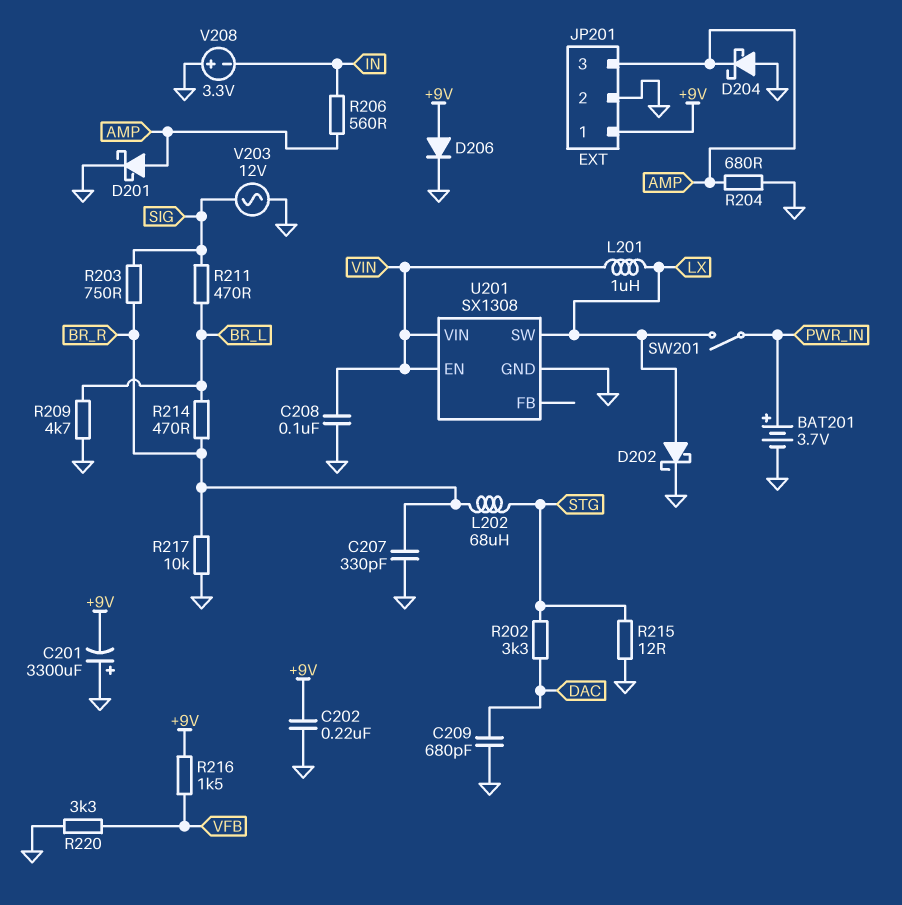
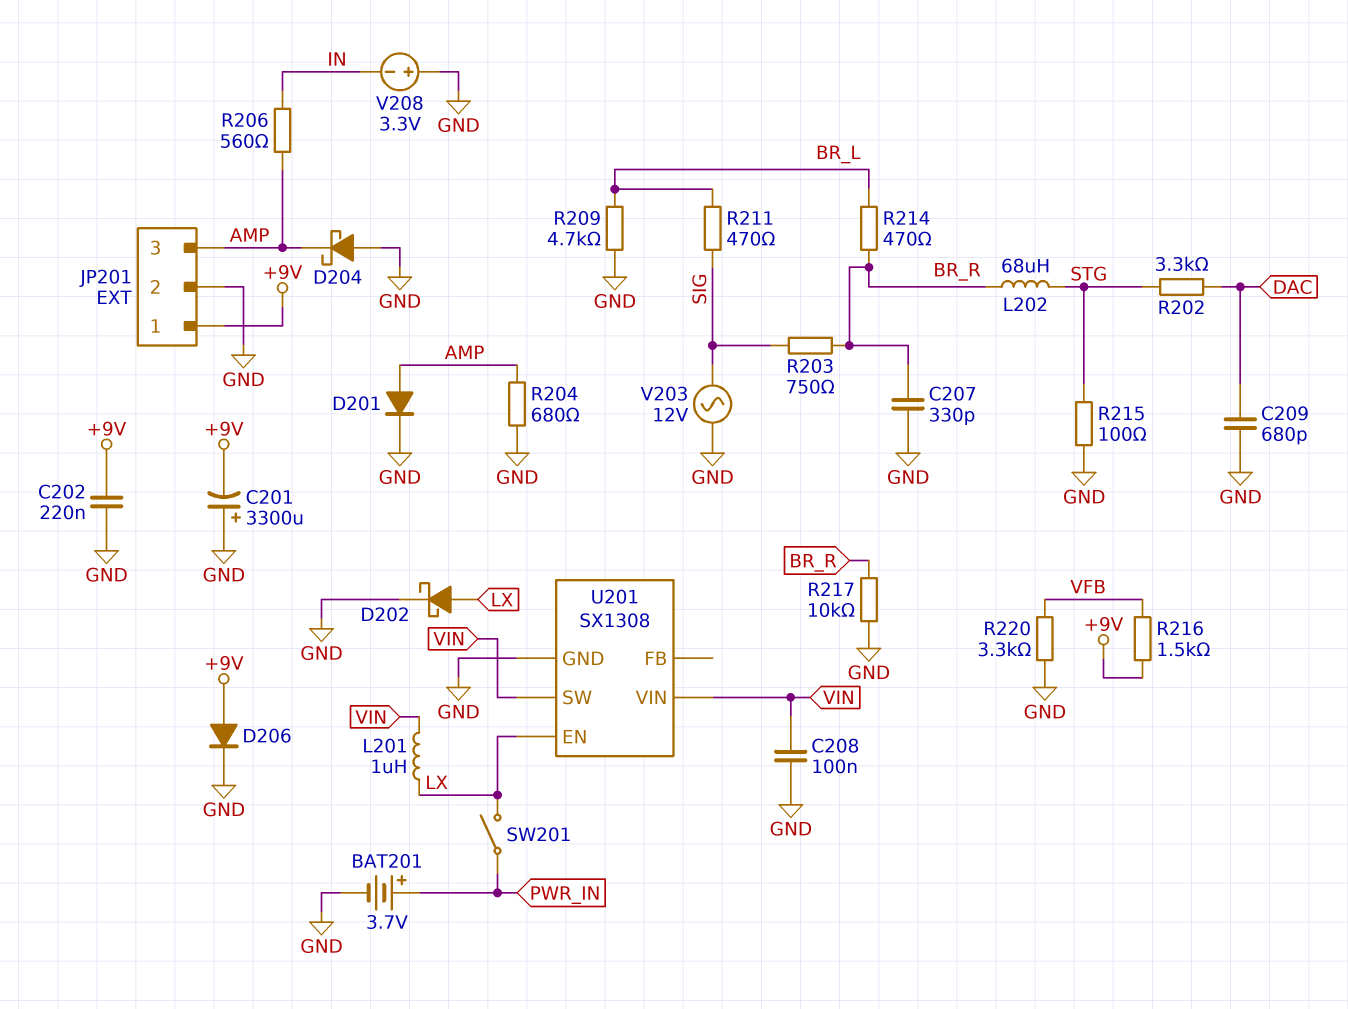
D201: schottky (A AMP, K GND) -> diode (A AMP, K GND)
R215: 12 (GND, STG) -> 100 (GND, STG)
U201 pin EN: VIN -> LX
U201 pin SW: LX -> VIN

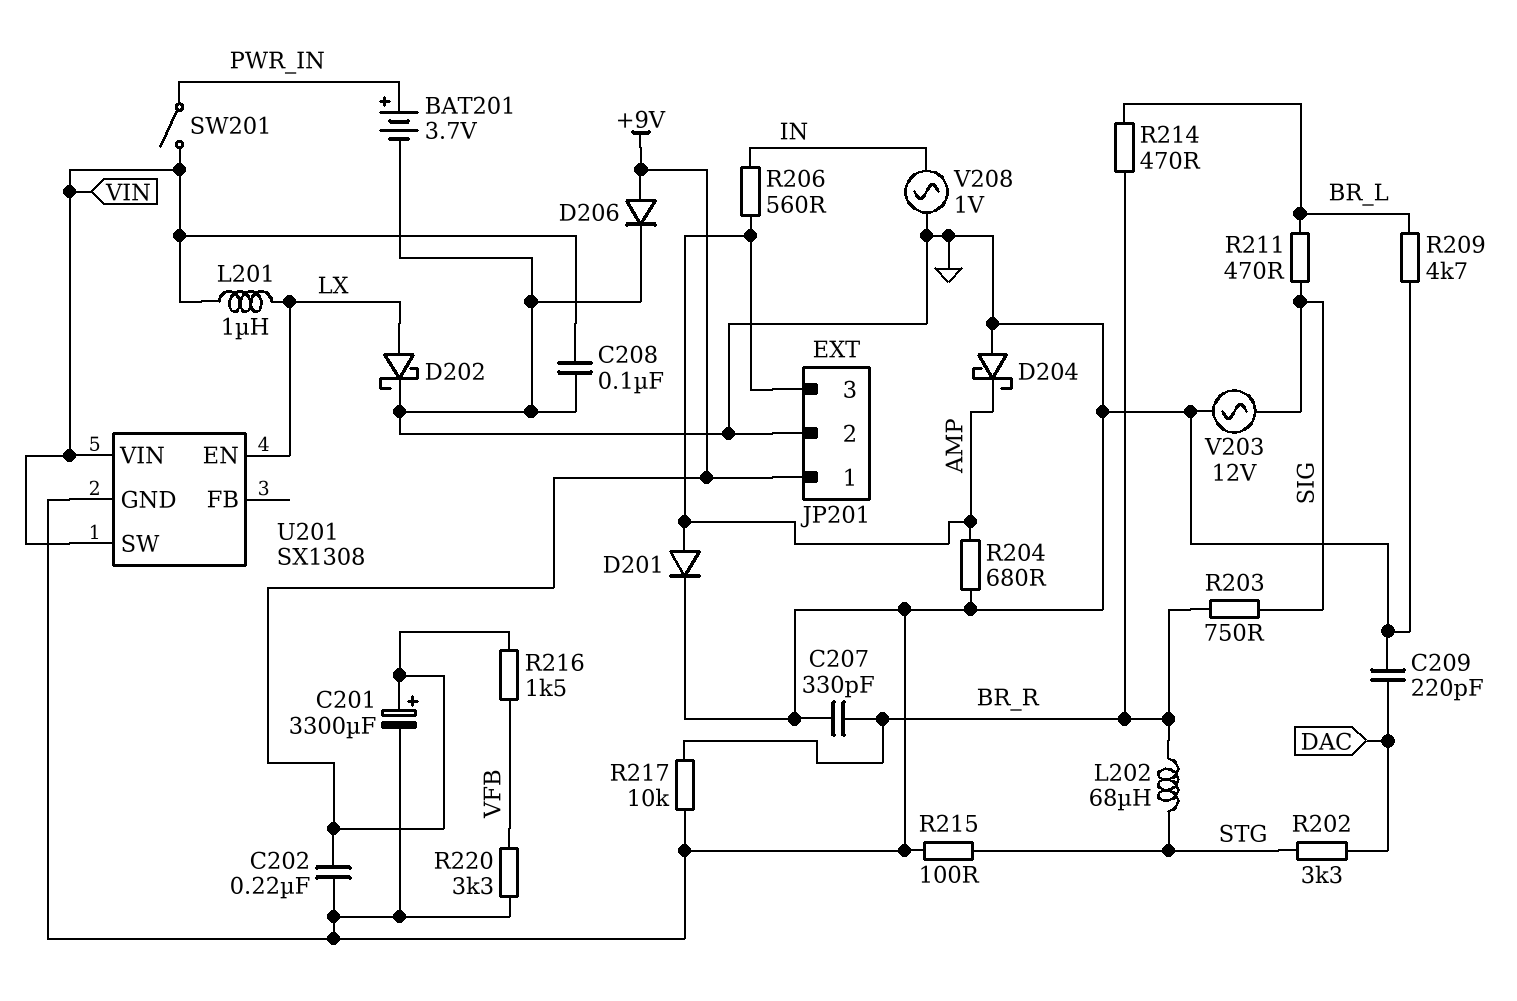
C201: 3300uF (plus GND, minus +9V) -> 3300uF (plus +9V, minus GND)
C209: 680pF (DAC, GND) -> 220pF (DAC, GND)
SW201: switch (LX, PWR_IN) -> switch (PWR_IN, VIN)
V208: 3.3V (plus GND, minus IN) -> AC 1V (GND, IN)

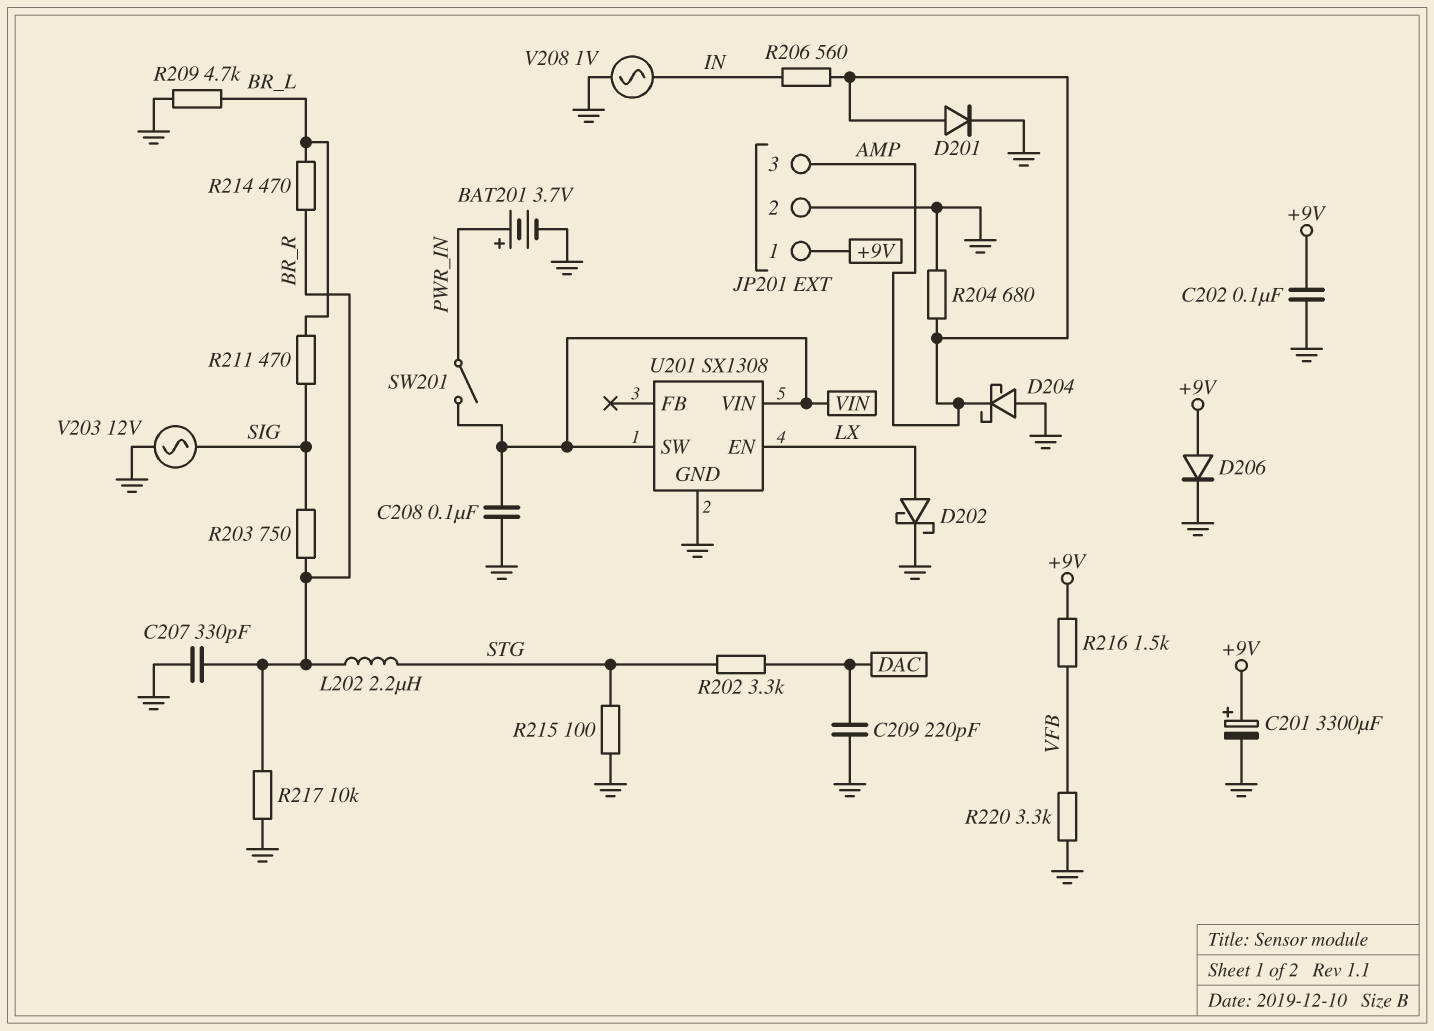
C202: 220nF (+9V, GND) -> 100nF (+9V, GND)
L201: 1uH (LX, VIN) -> none
L202: 68uH (BR_R, STG) -> 2.2uH (BR_R, STG)

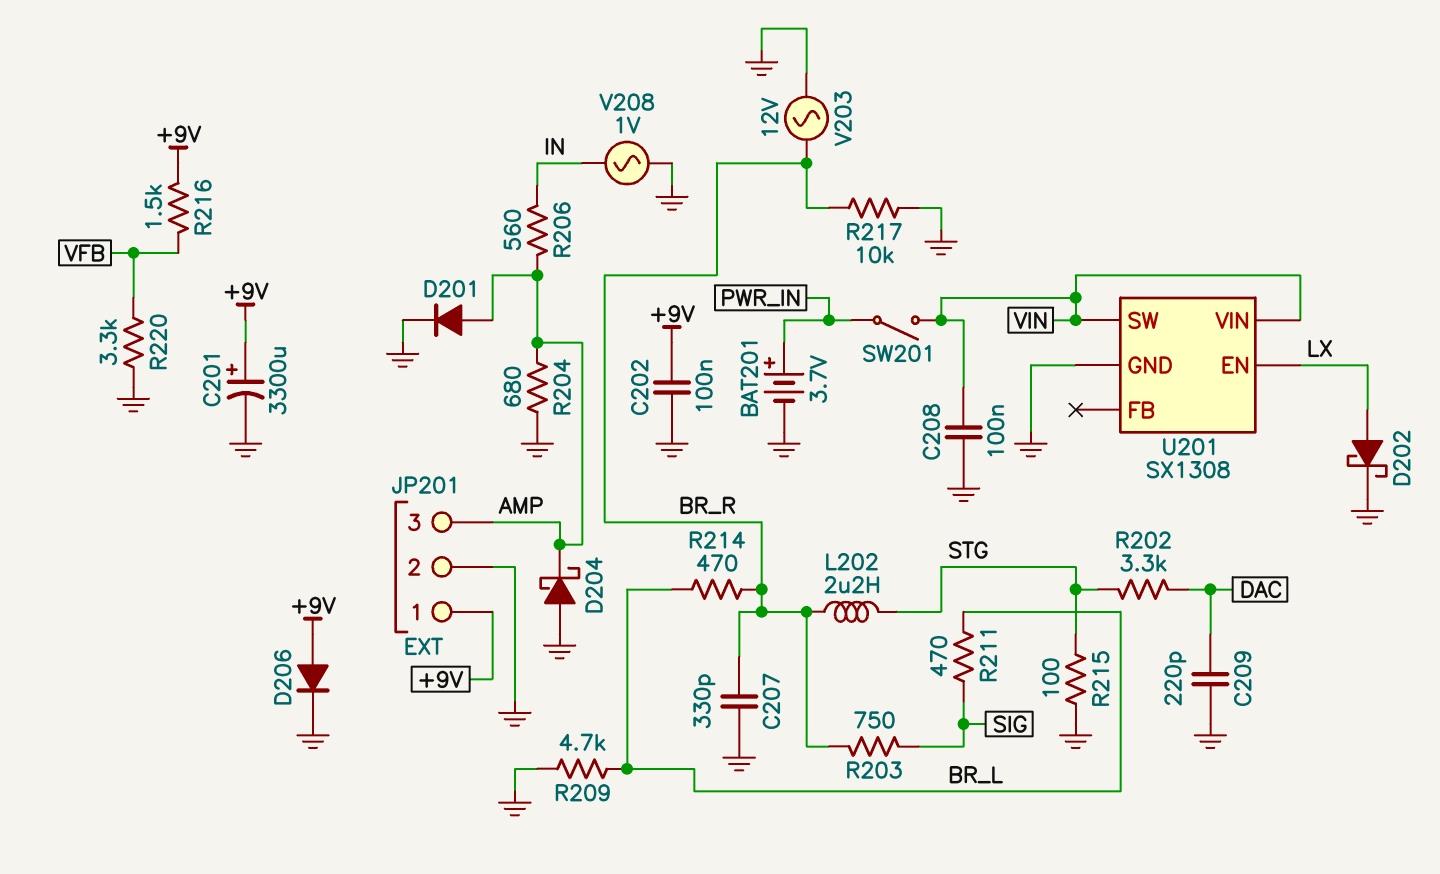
V203: AC 12V (GND, SIG) -> AC 12V (BR_R, GND)

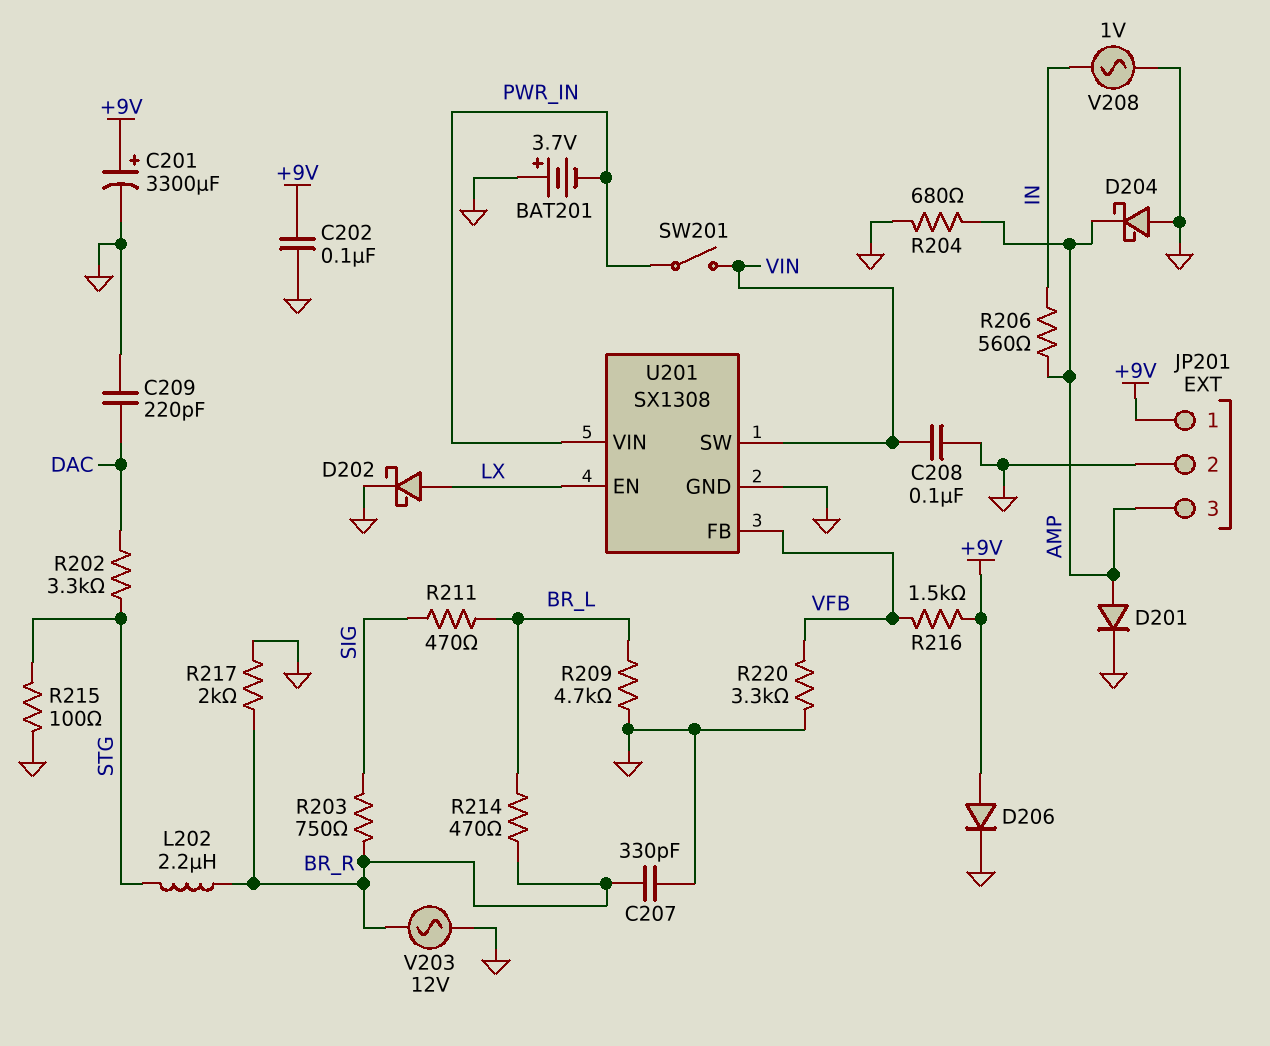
BAT201: 3.7V (plus PWR_IN, minus GND) -> 3.7V (plus GND, minus PWR_IN)
R217: 10k (BR_R, GND) -> 2k (BR_R, GND)
U201 pin FB: none -> VFB
U201 pin VIN: VIN -> PWR_IN

